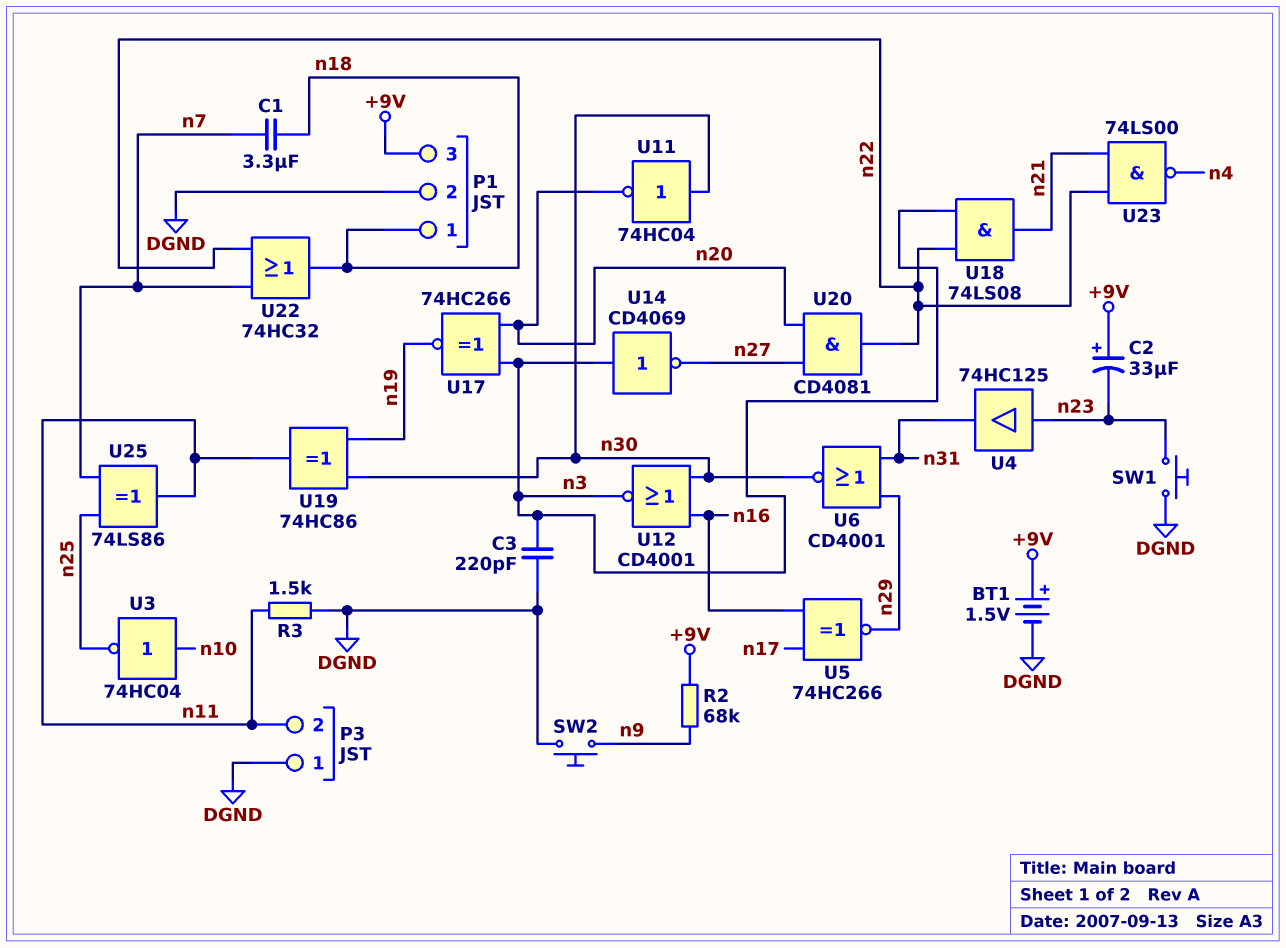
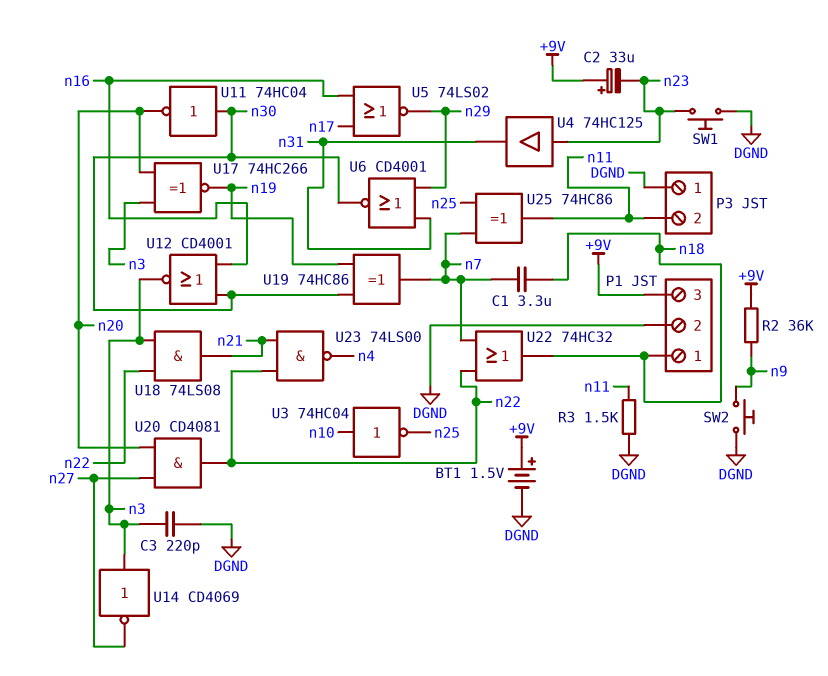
R2: 68k (+9V, n9) -> 36k (+9V, n9)
U5: XNOR 74HC266 (in n16, in n17, out n29) -> NOR 74LS02 (in n16, in n17, out n29)
U19: XOR 74HC86 (in n19, in n30, out n11) -> XOR 74HC86 (in n19, in n30, out n7)
U25: XOR 74LS86 (in n7, in n25, out n11) -> XOR 74HC86 (in n7, in n25, out n11)

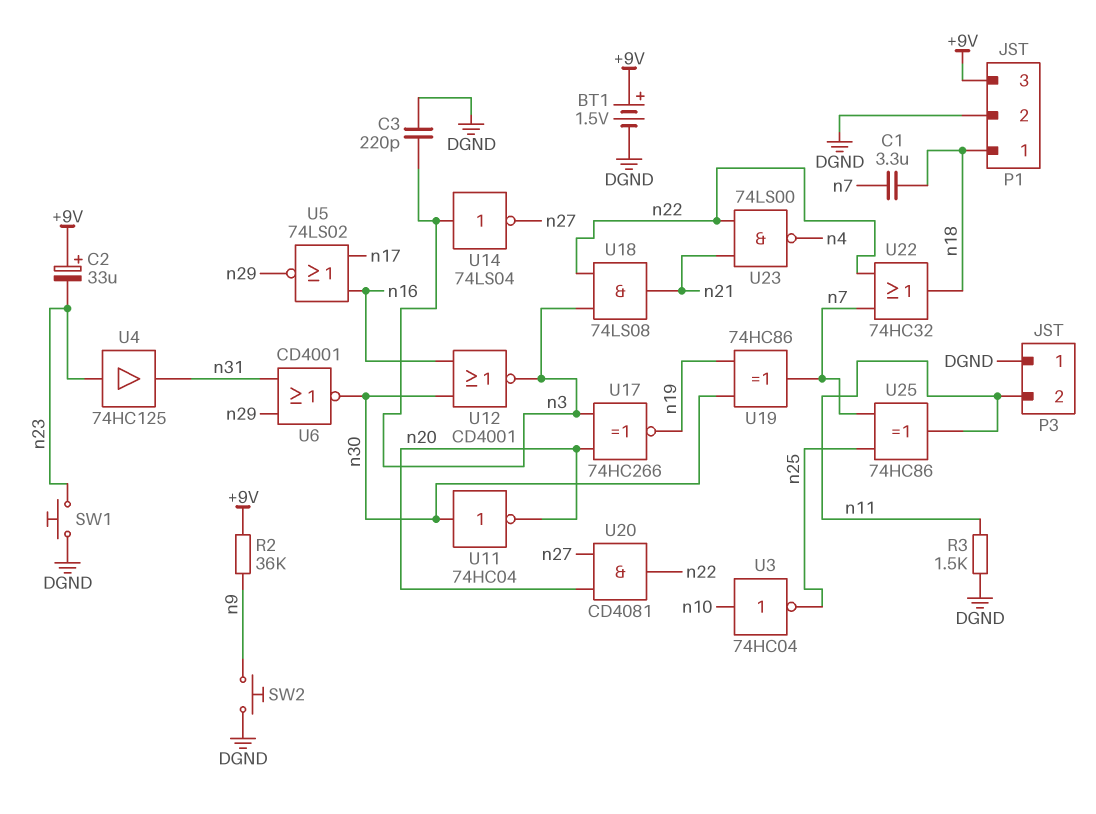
U14: NOT CD4069 (in n3, out n27) -> NOT 74LS04 (in n3, out n27)

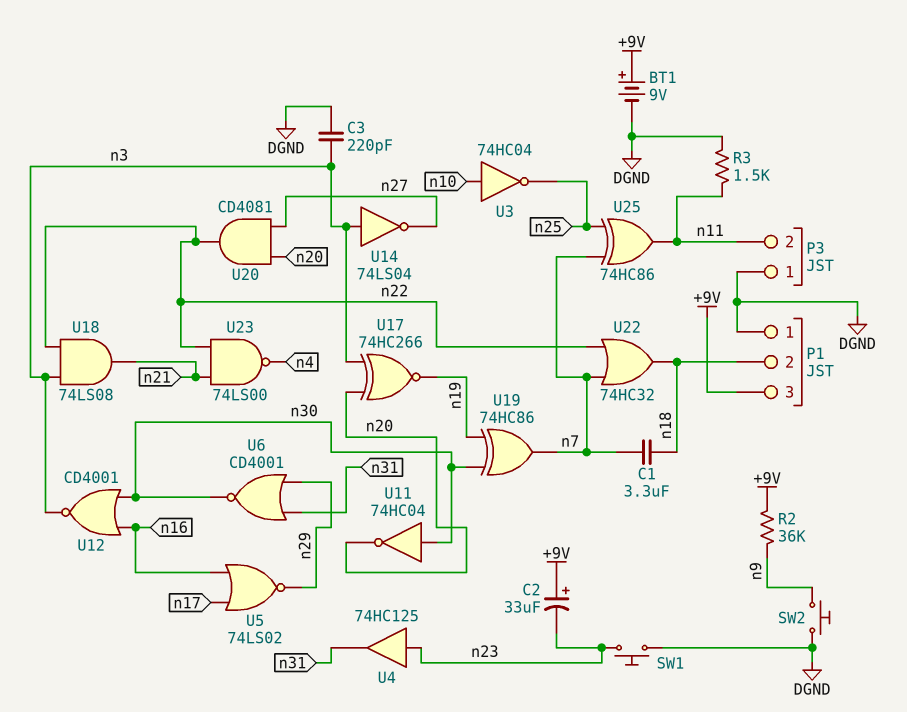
BT1: 1.5V (plus +9V, minus DGND) -> 9V (plus +9V, minus DGND)
P1 pin 1: n18 -> DGND
P1 pin 2: DGND -> n18

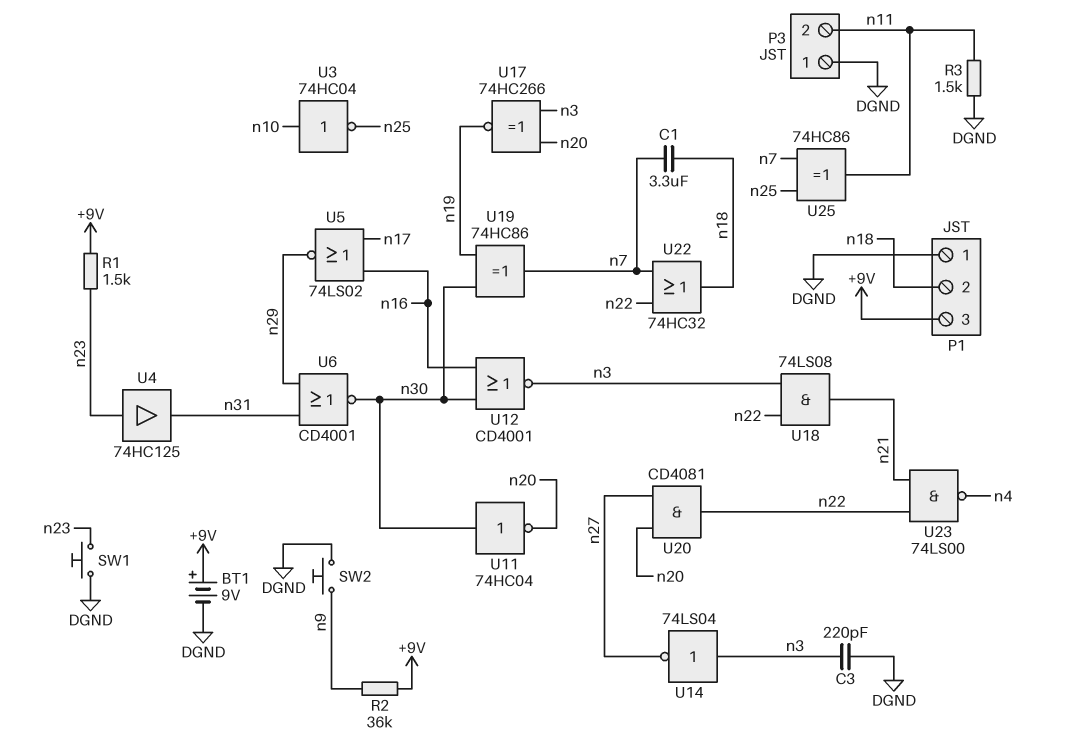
C2: 33uF (plus +9V, minus n23) -> none
R1: none -> 1.5k (+9V, n23)

